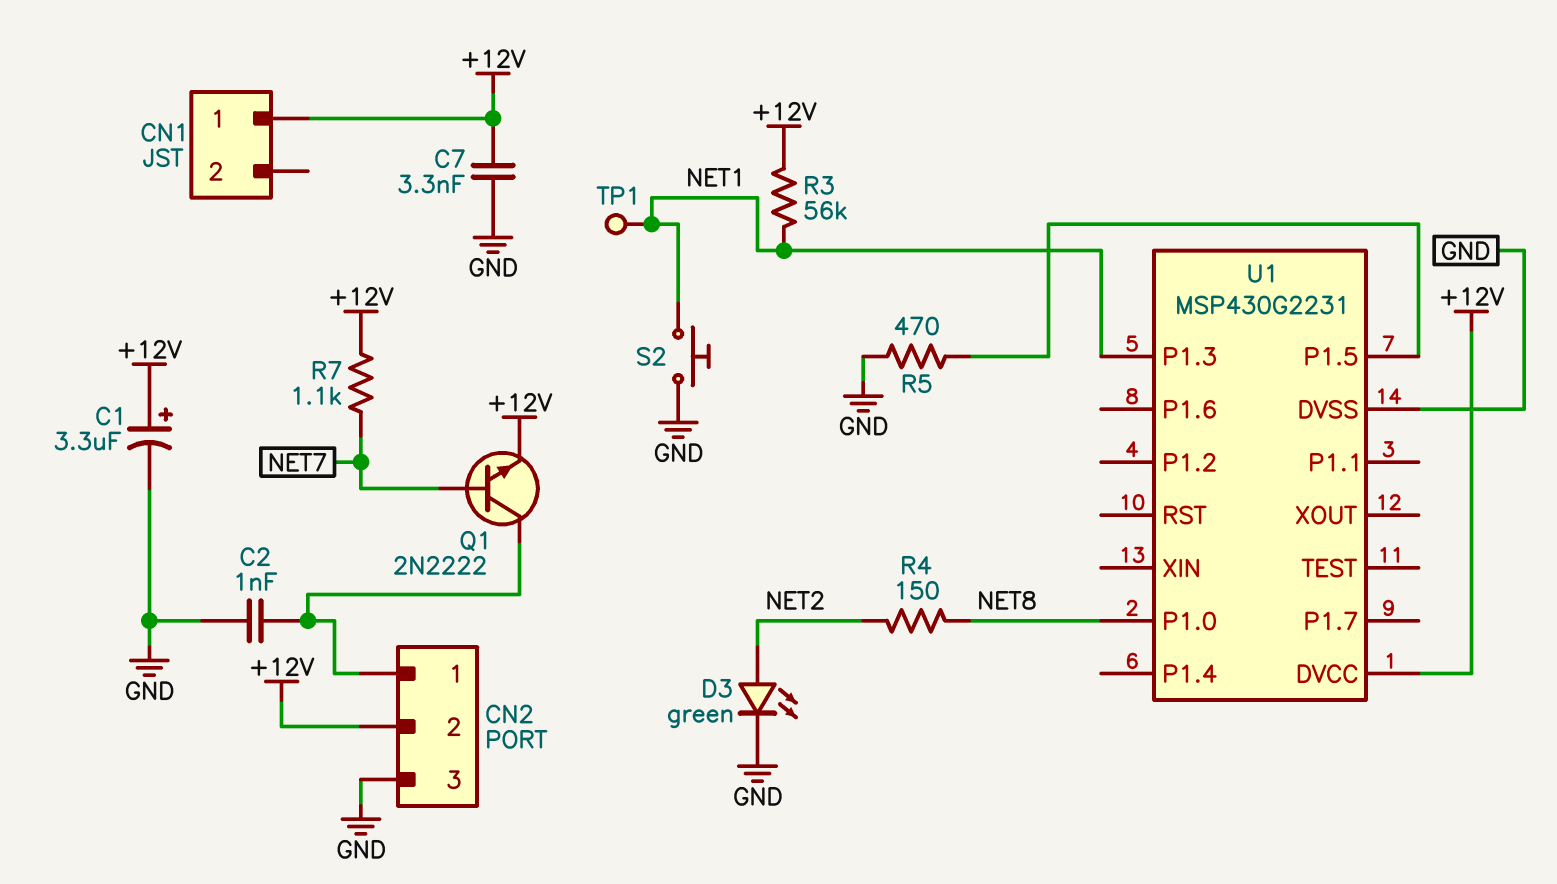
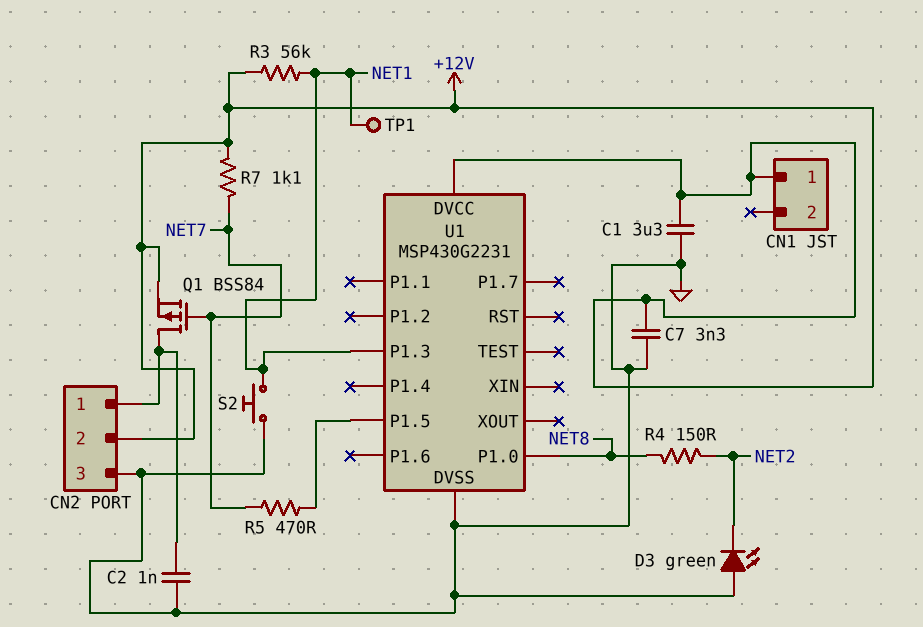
C1: 3.3uF (plus +12V, minus GND) -> 3.3uF (+12V, GND)
D3: LED green (A NET2, K GND) -> LED green (A GND, K NET2)
Q1: NPN 2N2222 (B NET7, C CN2/1, E +12V) -> PMOS BSS84 (G NET7, D CN2/1, S +12V)
R5: 470 (GND, U1/P1.5) -> 470 (NET7, U1/P1.5)

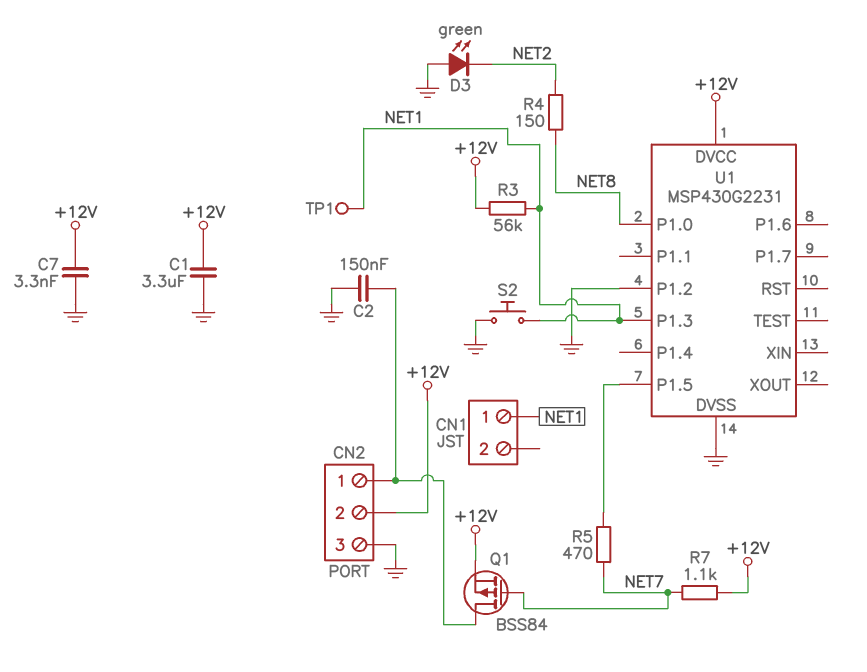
C2: 1nF (CN2/1, GND) -> 150nF (CN2/1, GND)
CN1 pin 1: +12V -> NET1
U1 pin P1.2: none -> GND

